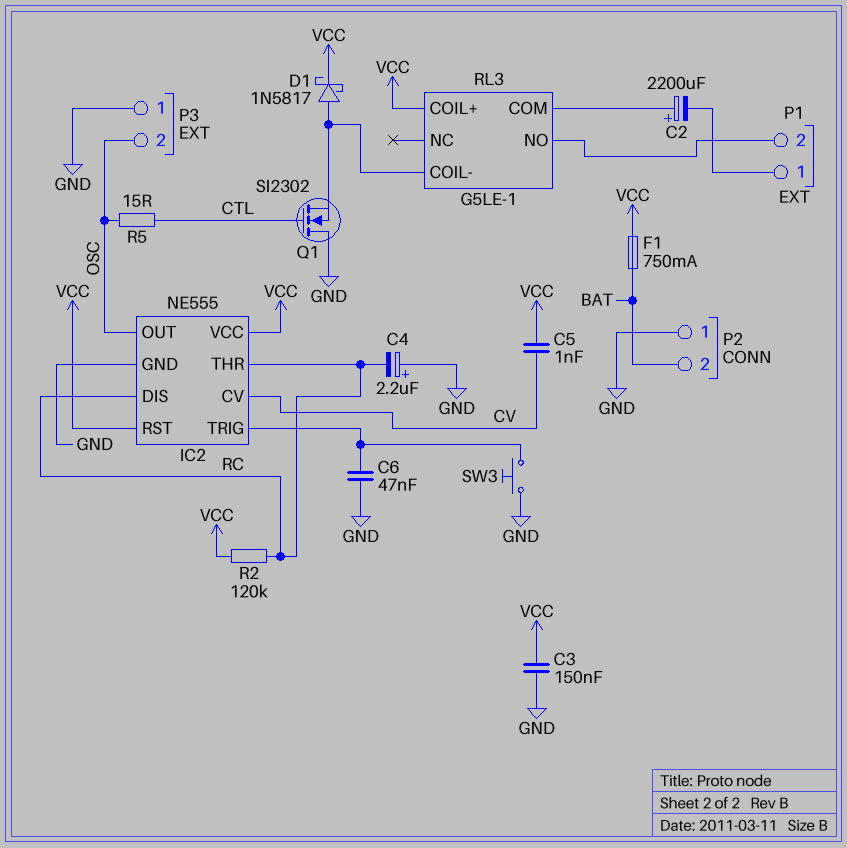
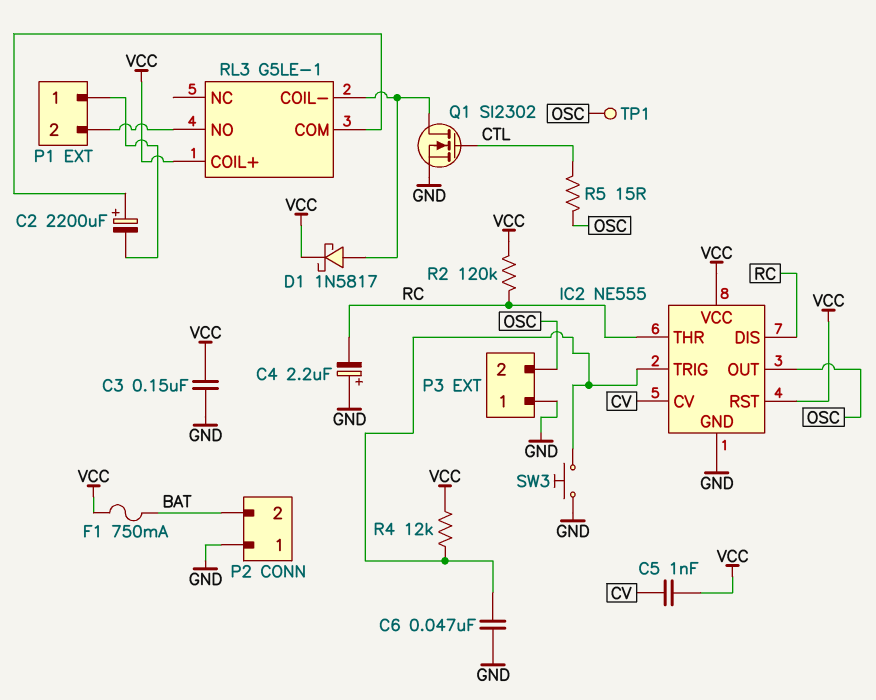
Q1: NMOS SI2302 (G CTL, D GND, S RL3/COIL-) -> NMOS SI2302 (G CTL, D RL3/COIL-, S GND)
R4: none -> 12k (IC2/TRIG, VCC)
TP1: none -> test point (OSC)

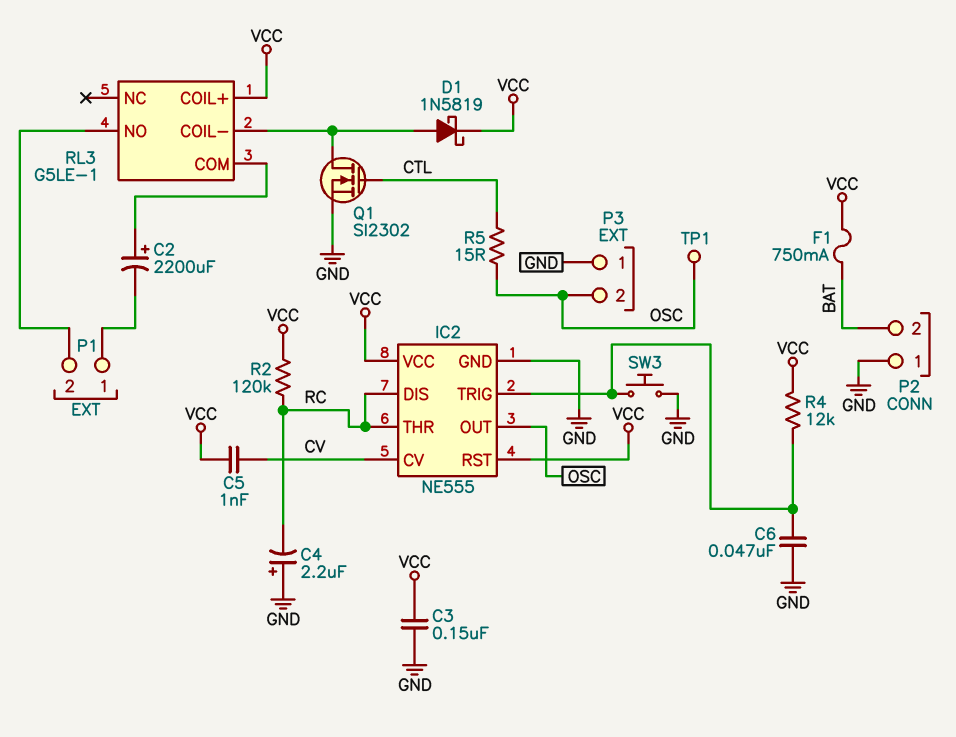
D1: schottky 1N5817 (A RL3/COIL-, K VCC) -> schottky 1N5819 (A RL3/COIL-, K VCC)

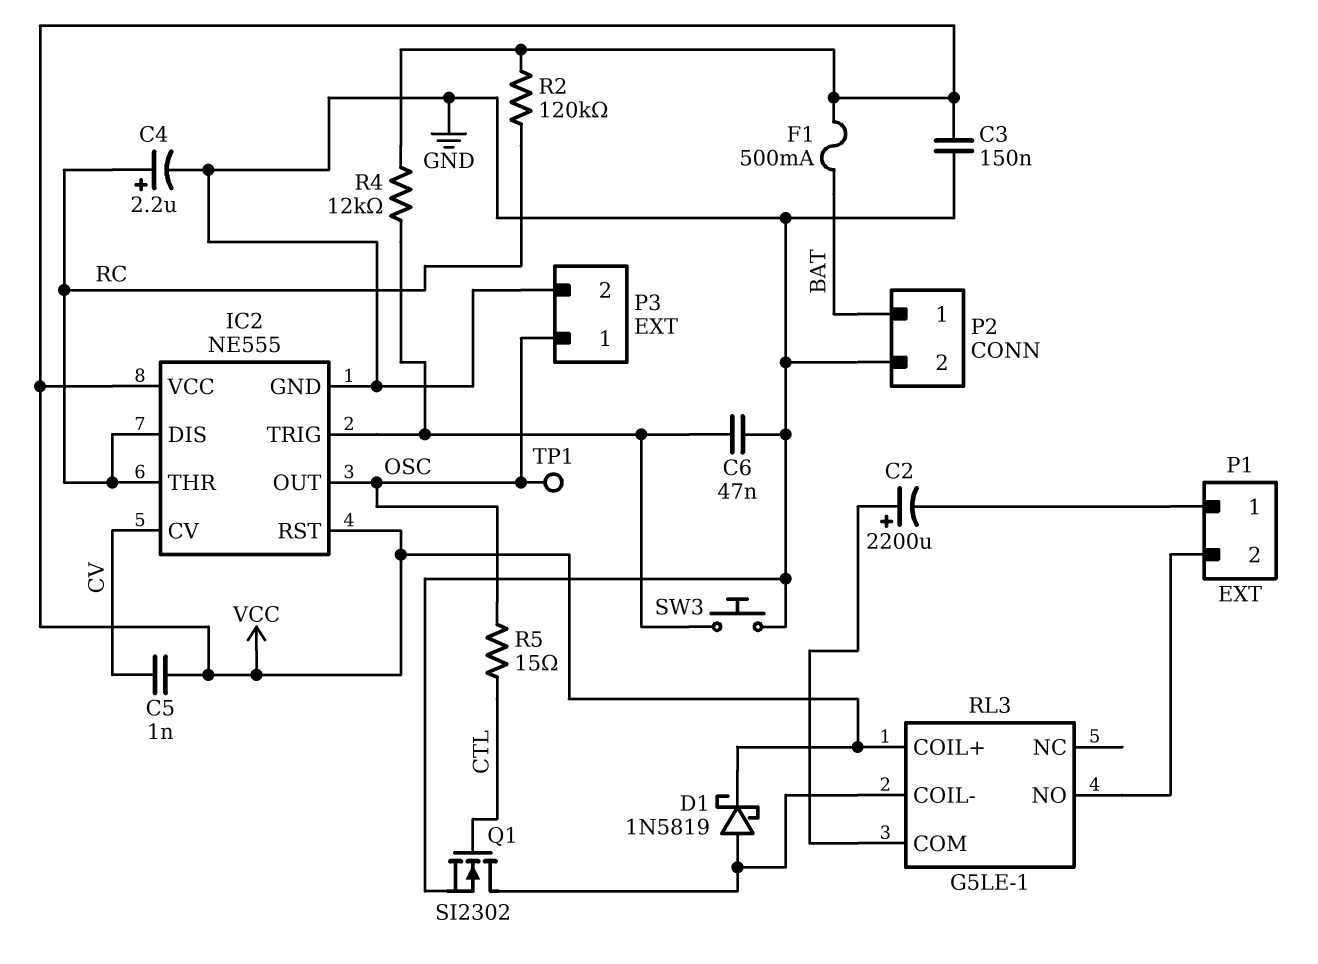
C4: 2.2uF (plus GND, minus RC) -> 2.2uF (plus RC, minus GND)
F1: 750mA (BAT, VCC) -> 500mA (BAT, VCC)
P2 pin 1: GND -> BAT
P2 pin 2: BAT -> GND
P3 pin 1: GND -> OSC
P3 pin 2: OSC -> GND

